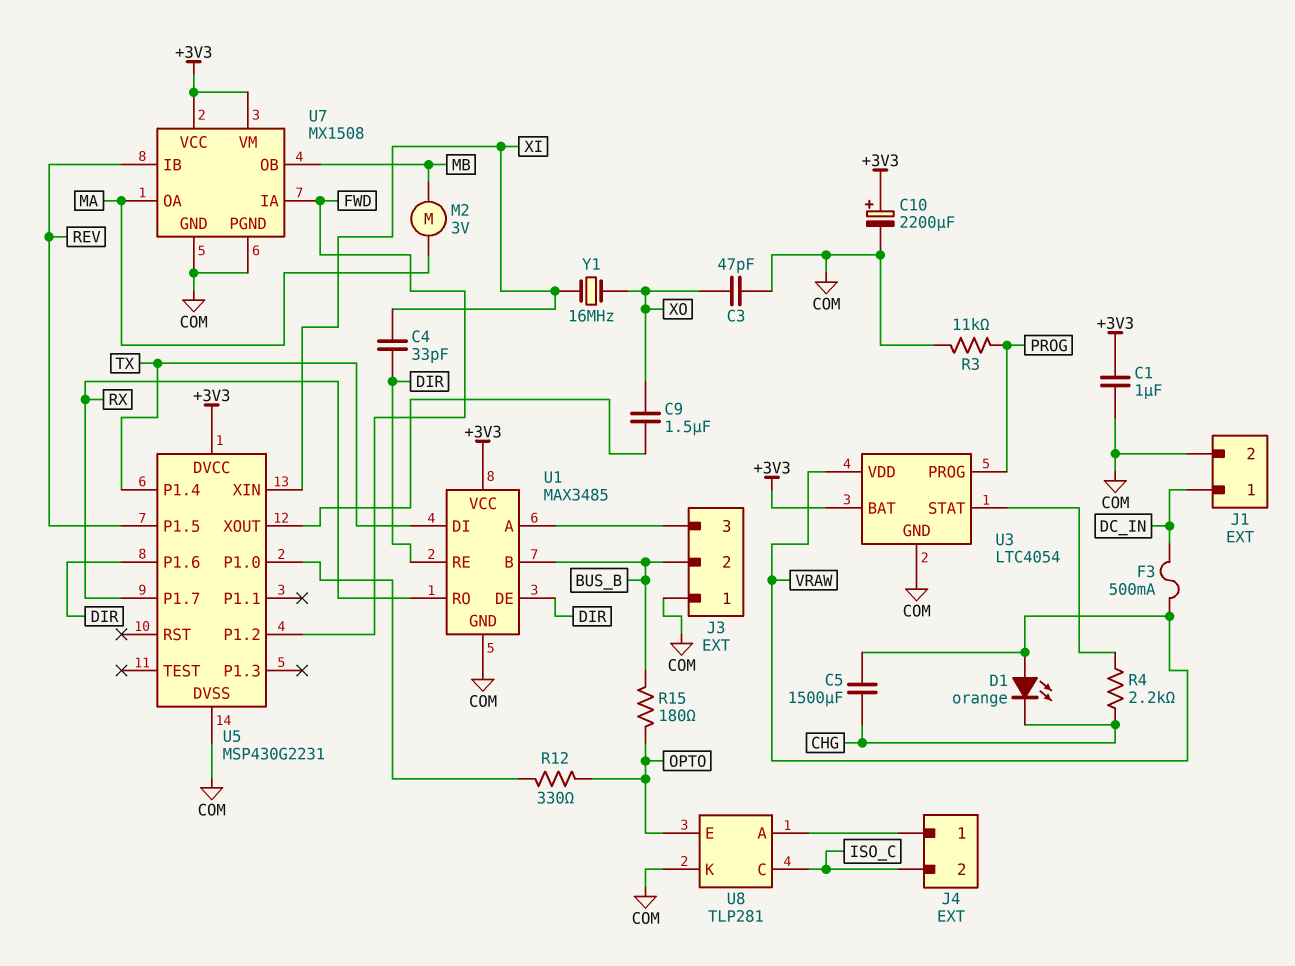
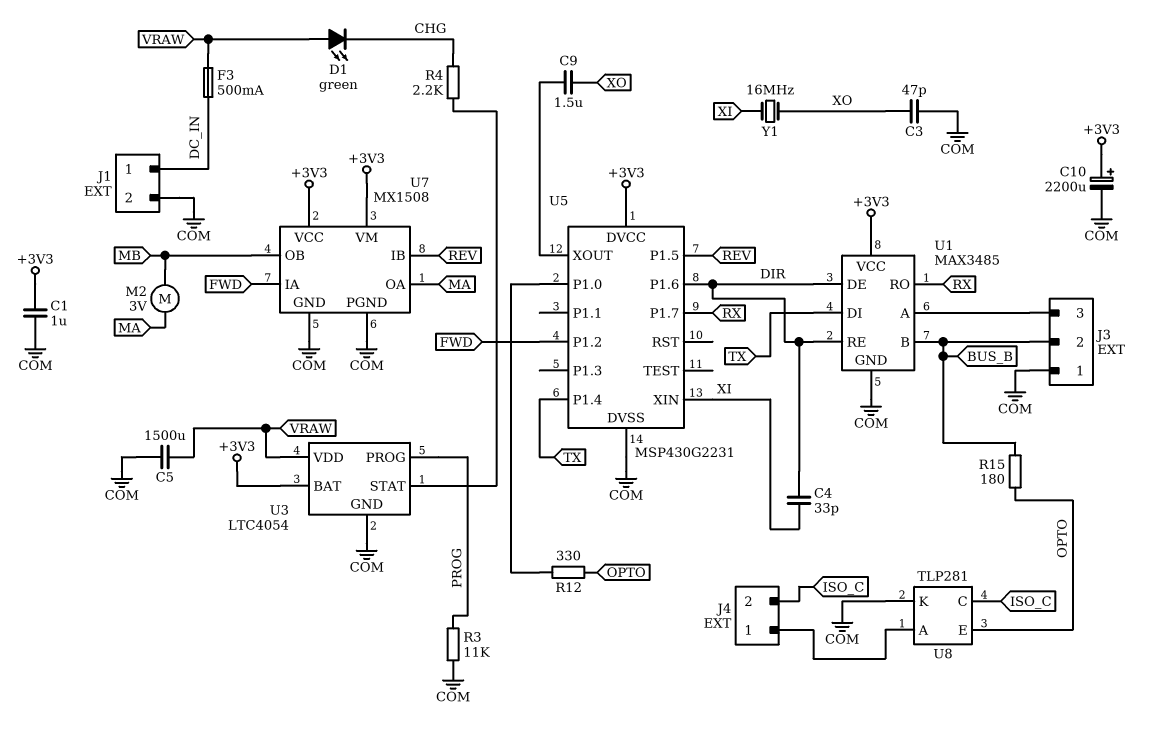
C5: 1500uF (CHG, VRAW) -> 1500uF (COM, VRAW)
D1: LED orange (A VRAW, K CHG) -> LED green (A VRAW, K CHG)

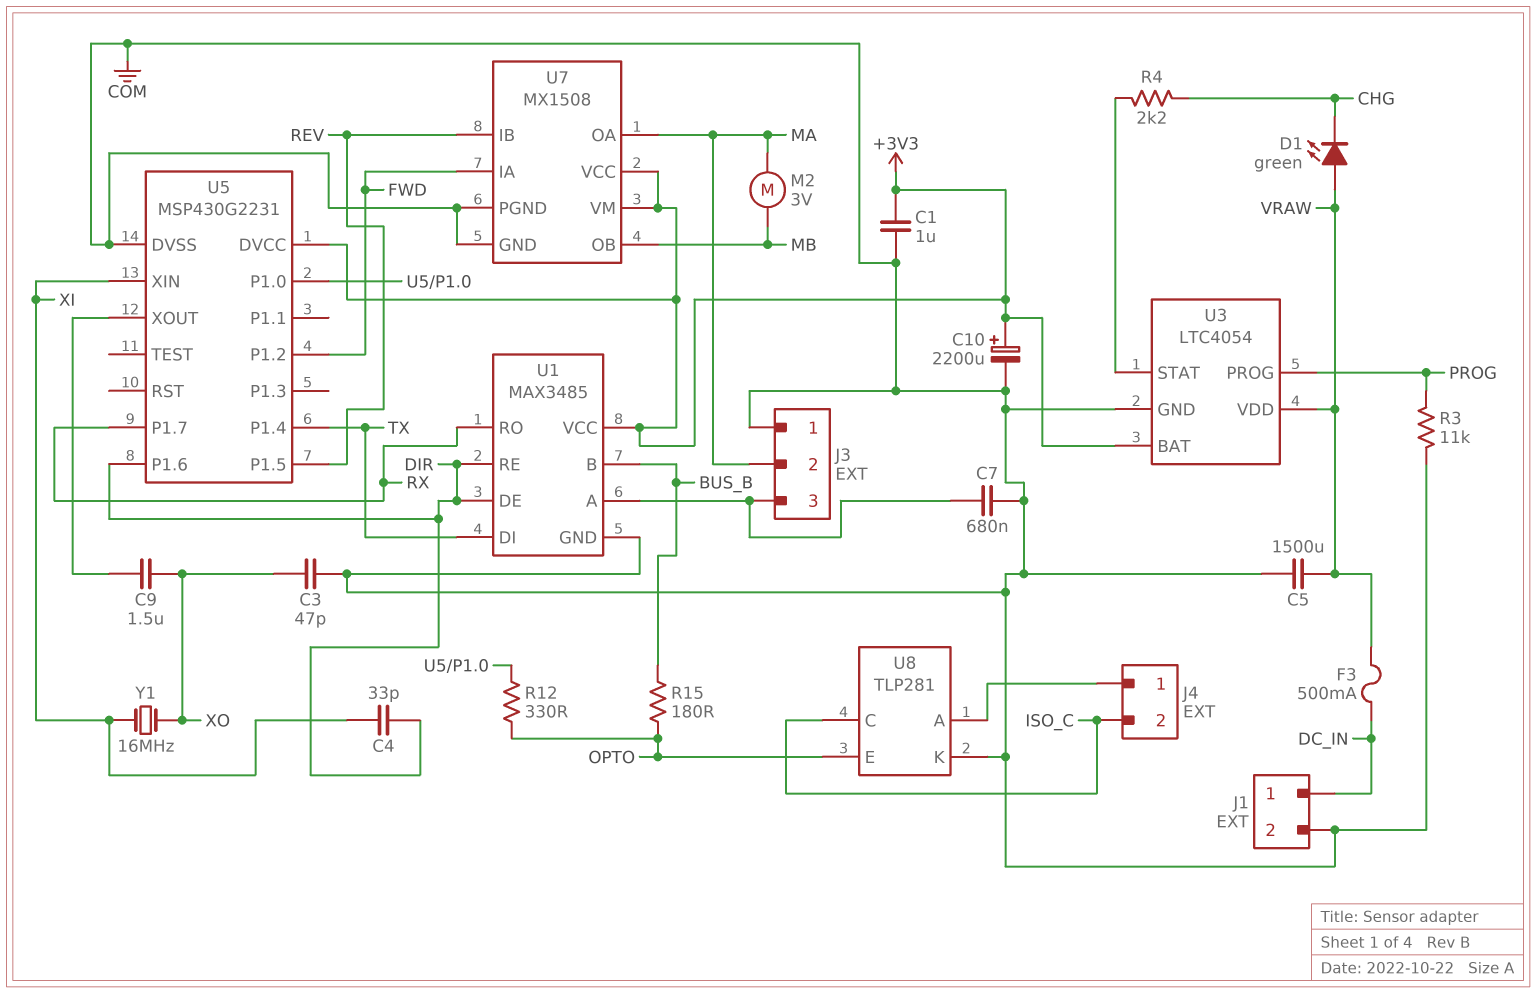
C7: none -> 680nF (COM, J3/3)
J3 pin 2: BUS_B -> MA

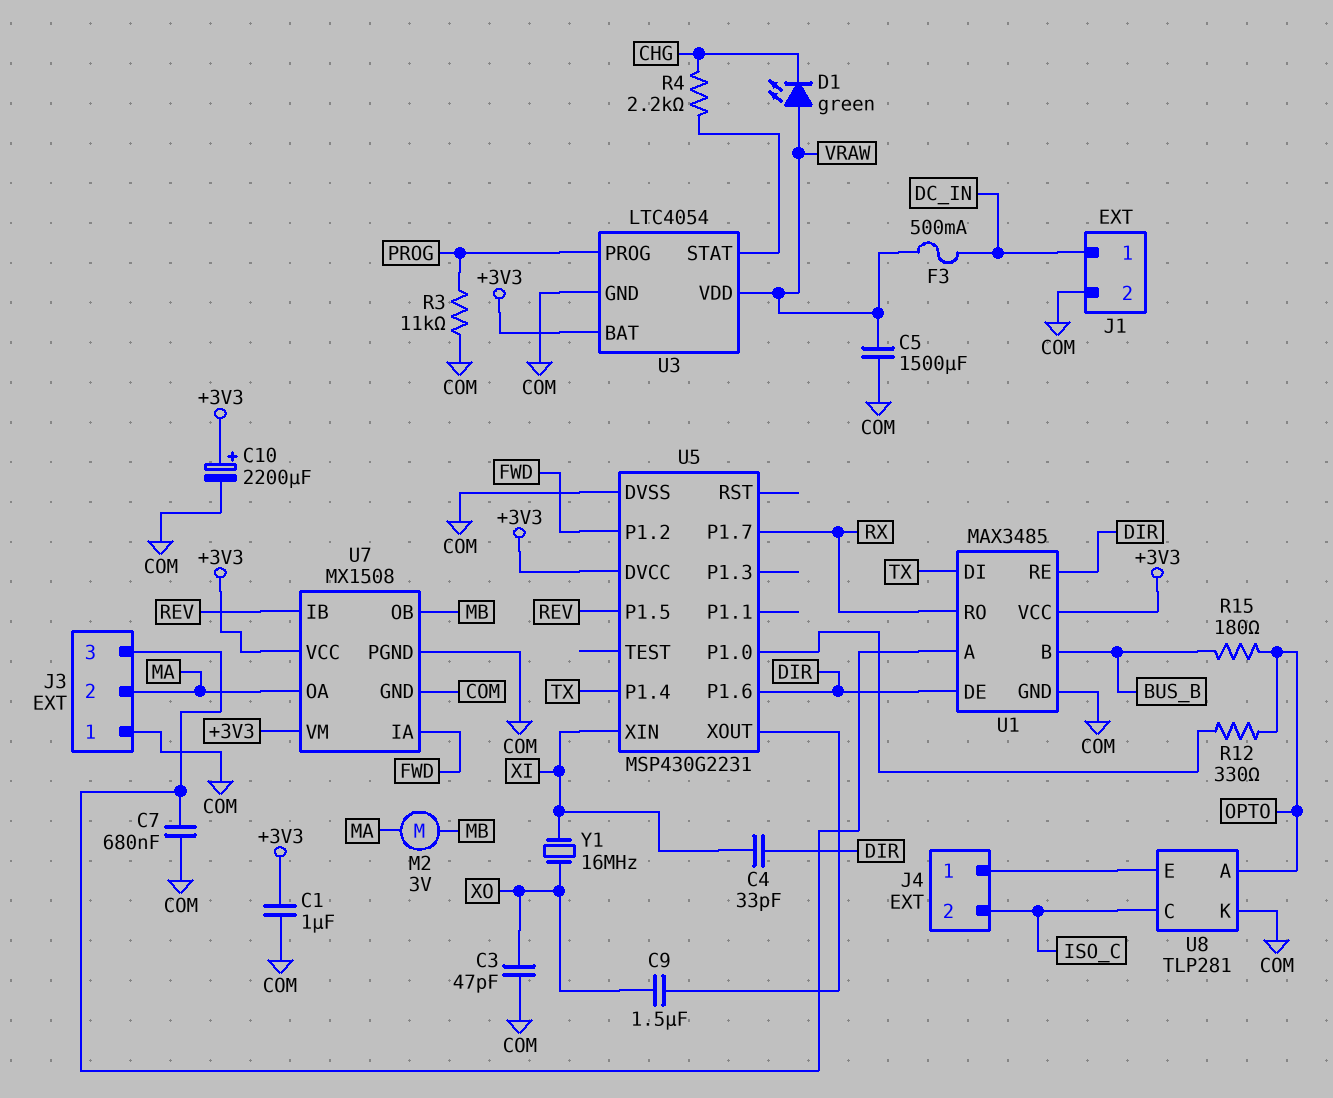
U8 pin A: J4/1 -> OPTO
U8 pin E: OPTO -> J4/1

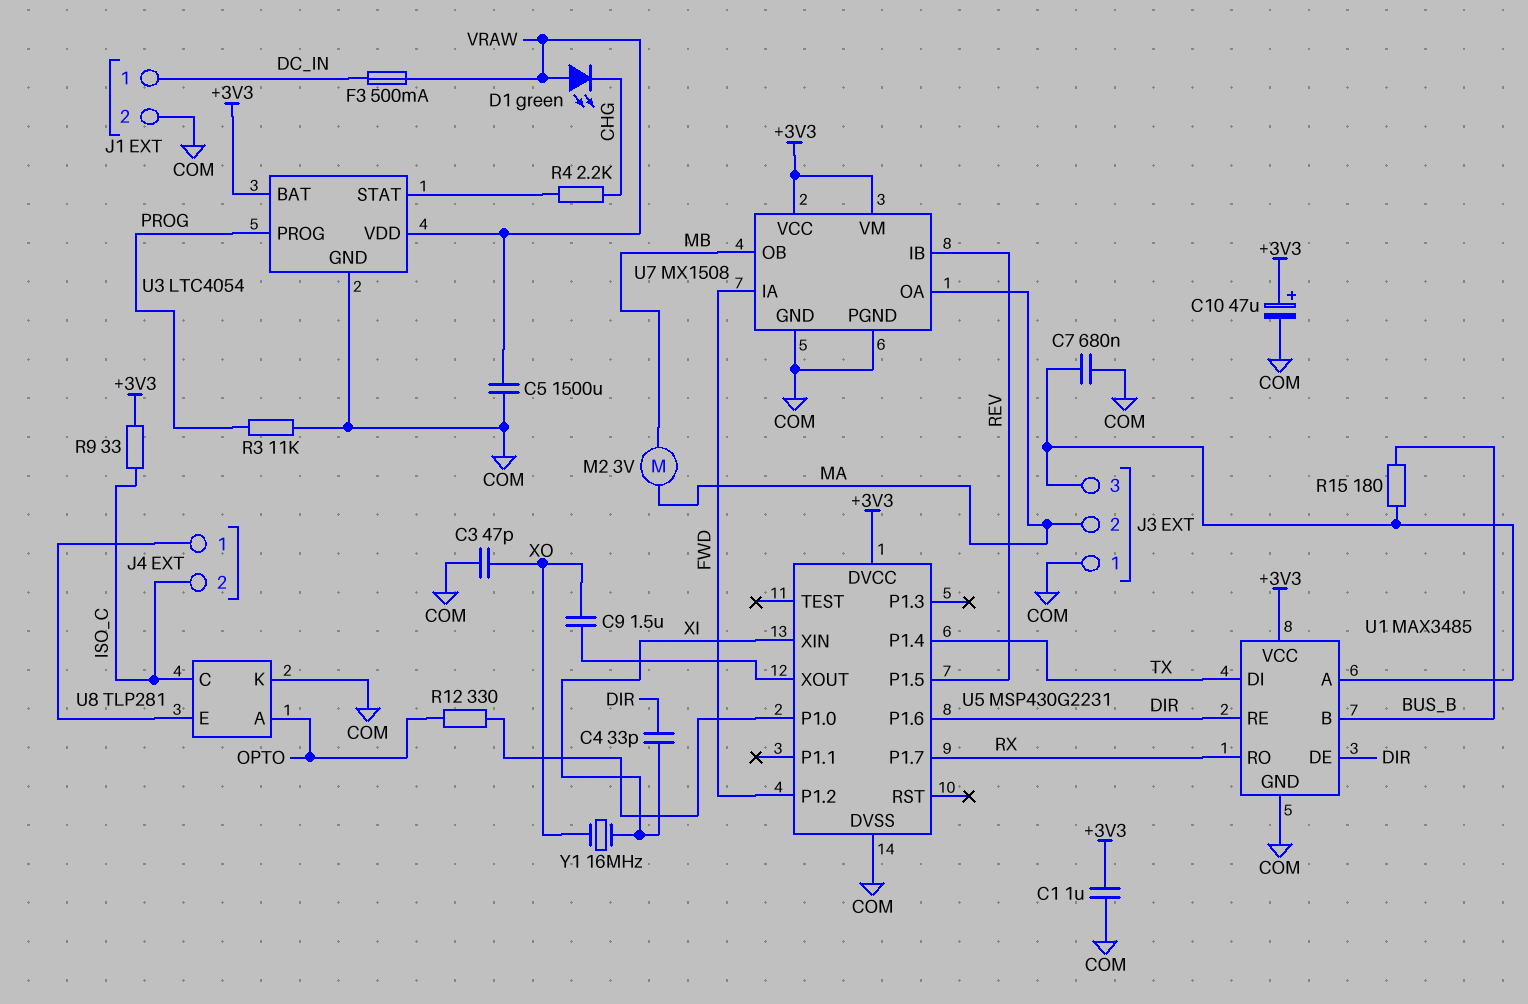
C10: 2200uF (plus +3V3, minus COM) -> 47uF (plus +3V3, minus COM)
R9: none -> 33 (+3V3, ISO_C)
R15: 180 (BUS_B, OPTO) -> 180 (BUS_B, J3/3)

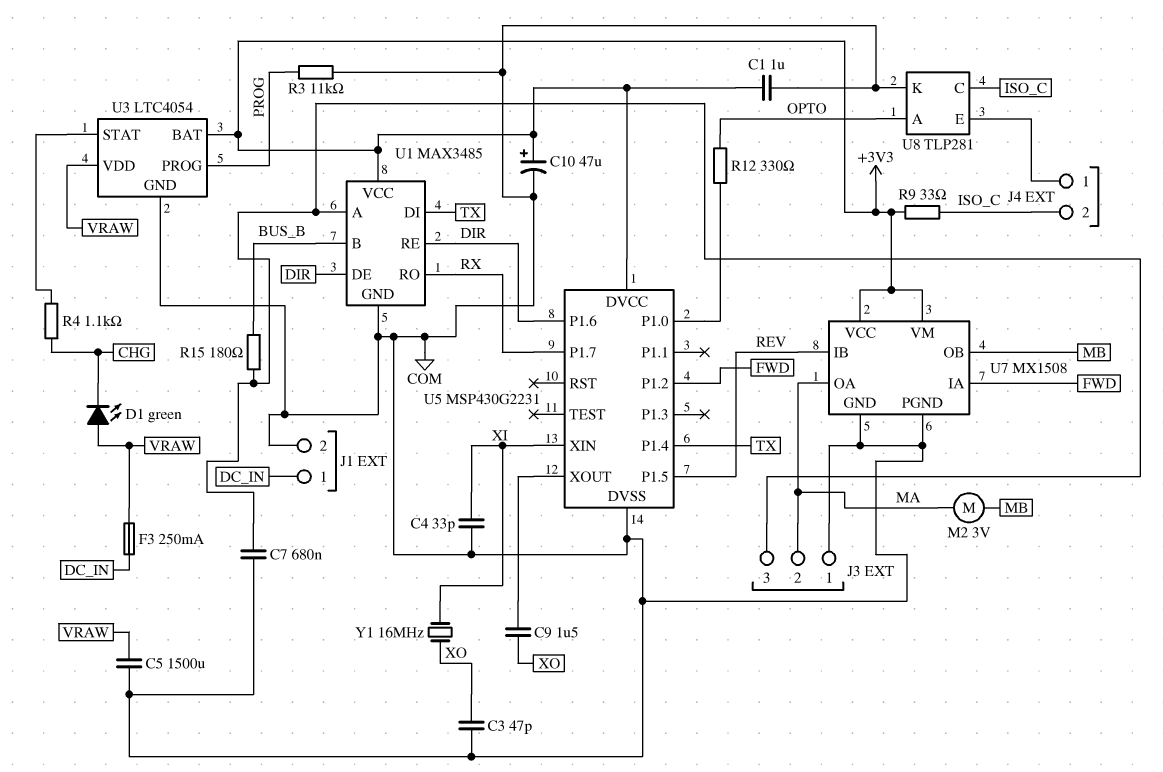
C4: 33pF (DIR, XI) -> 33pF (COM, XI)
F3: 500mA (DC_IN, VRAW) -> 250mA (DC_IN, VRAW)
R4: 2.2k (CHG, U3/STAT) -> 1.1k (CHG, U3/STAT)

